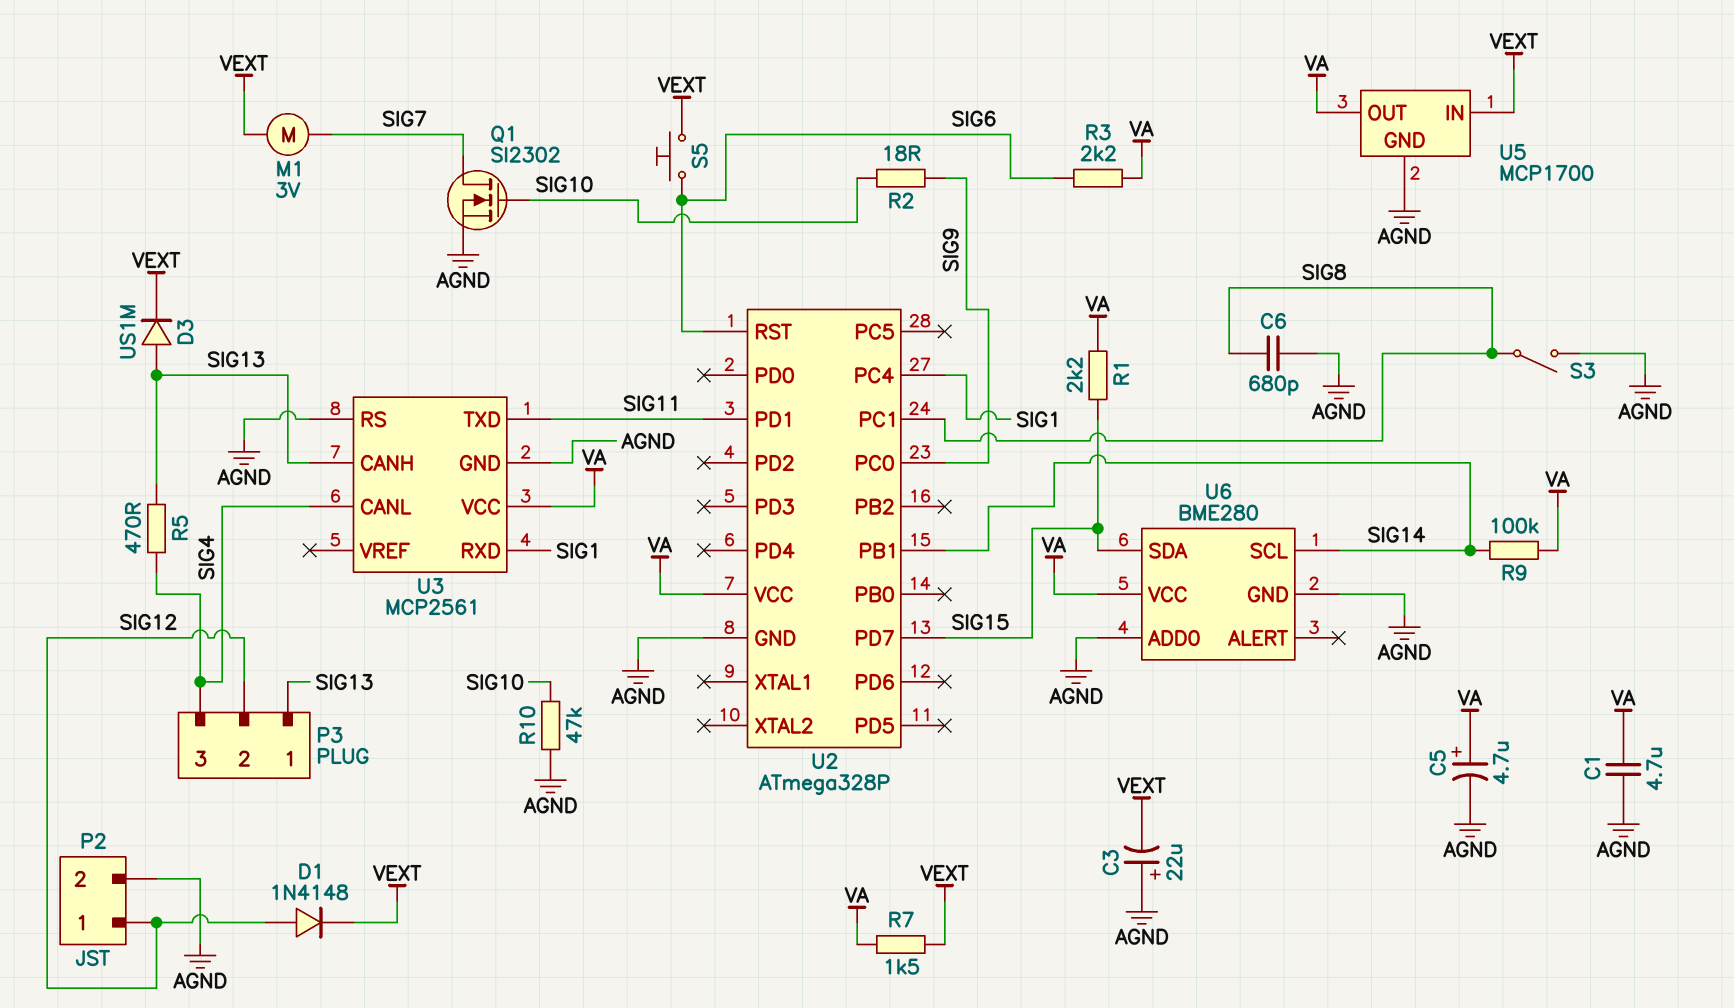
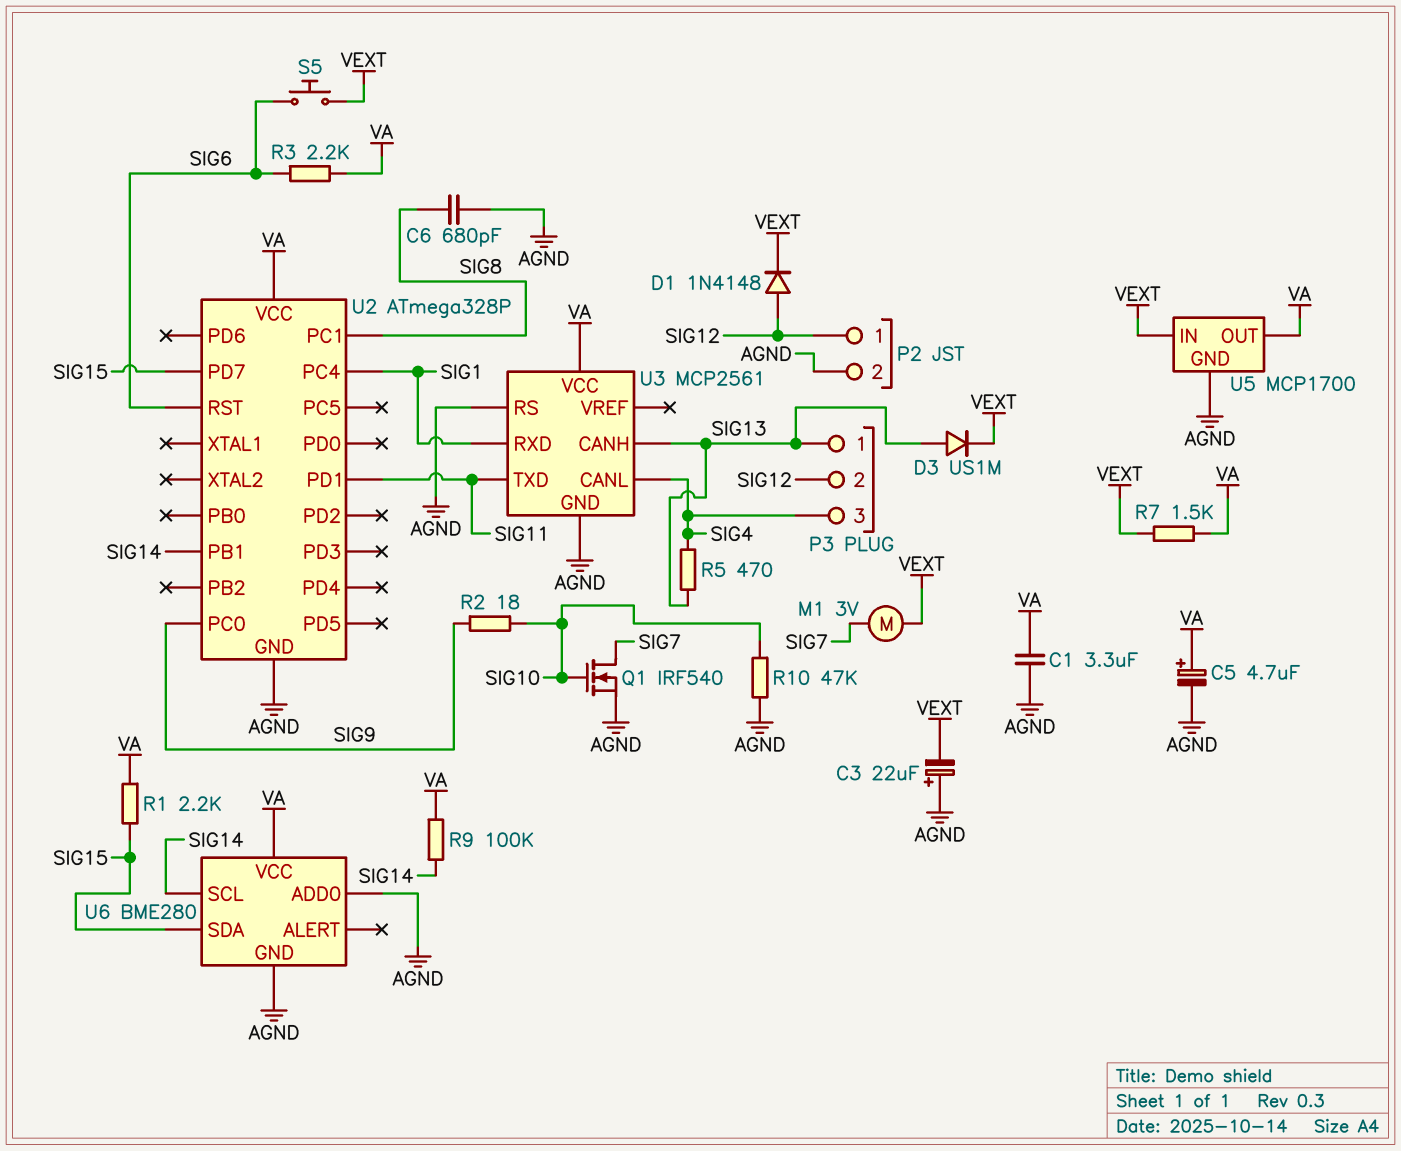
C1: 4.7uF (AGND, VA) -> 3.3uF (AGND, VA)
Q1: NMOS SI2302 (G SIG10, D SIG7, S AGND) -> NMOS IRF540 (G SIG10, D SIG7, S AGND)
S3: switch (AGND, SIG8) -> none

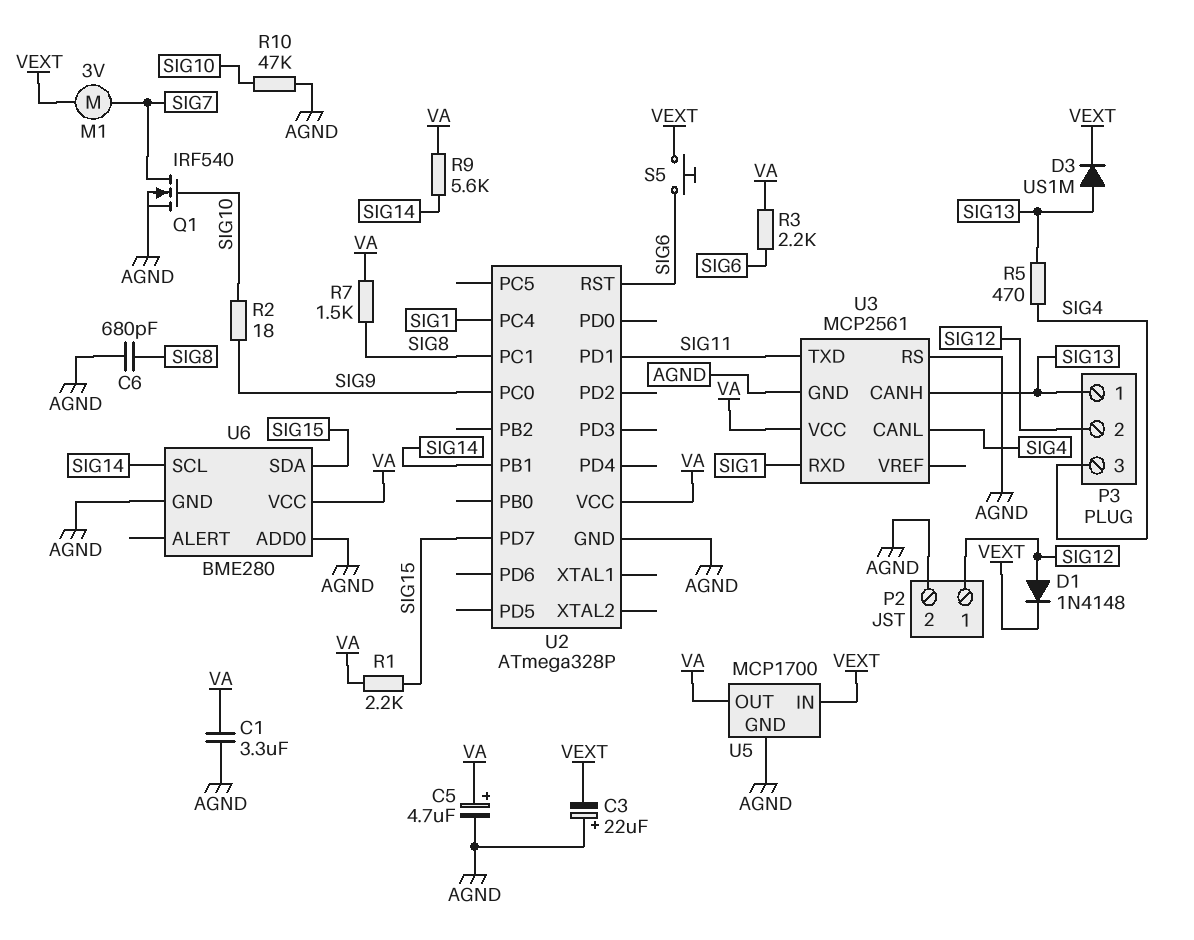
R7: 1.5k (VA, VEXT) -> 1.5k (SIG8, VA)
R9: 100k (SIG14, VA) -> 5.6k (SIG14, VA)

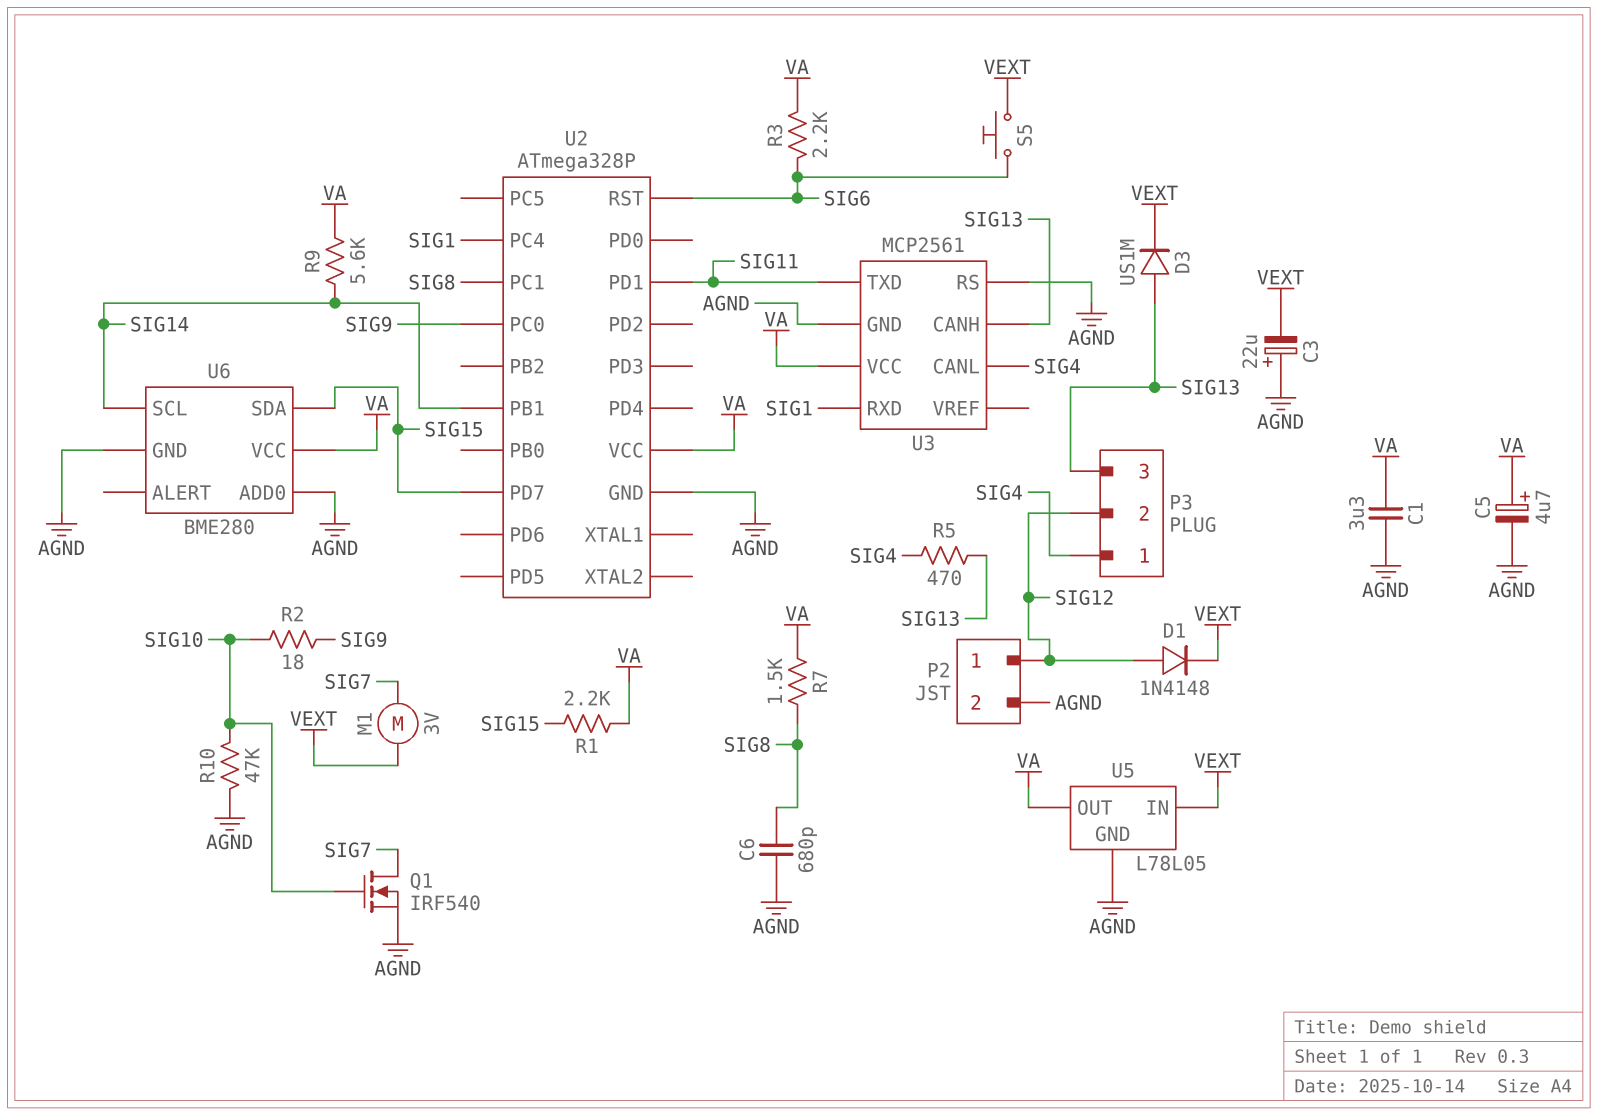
P3 pin 1: SIG13 -> SIG4
P3 pin 3: SIG4 -> SIG13
U5: MCP1700 -> L78L05

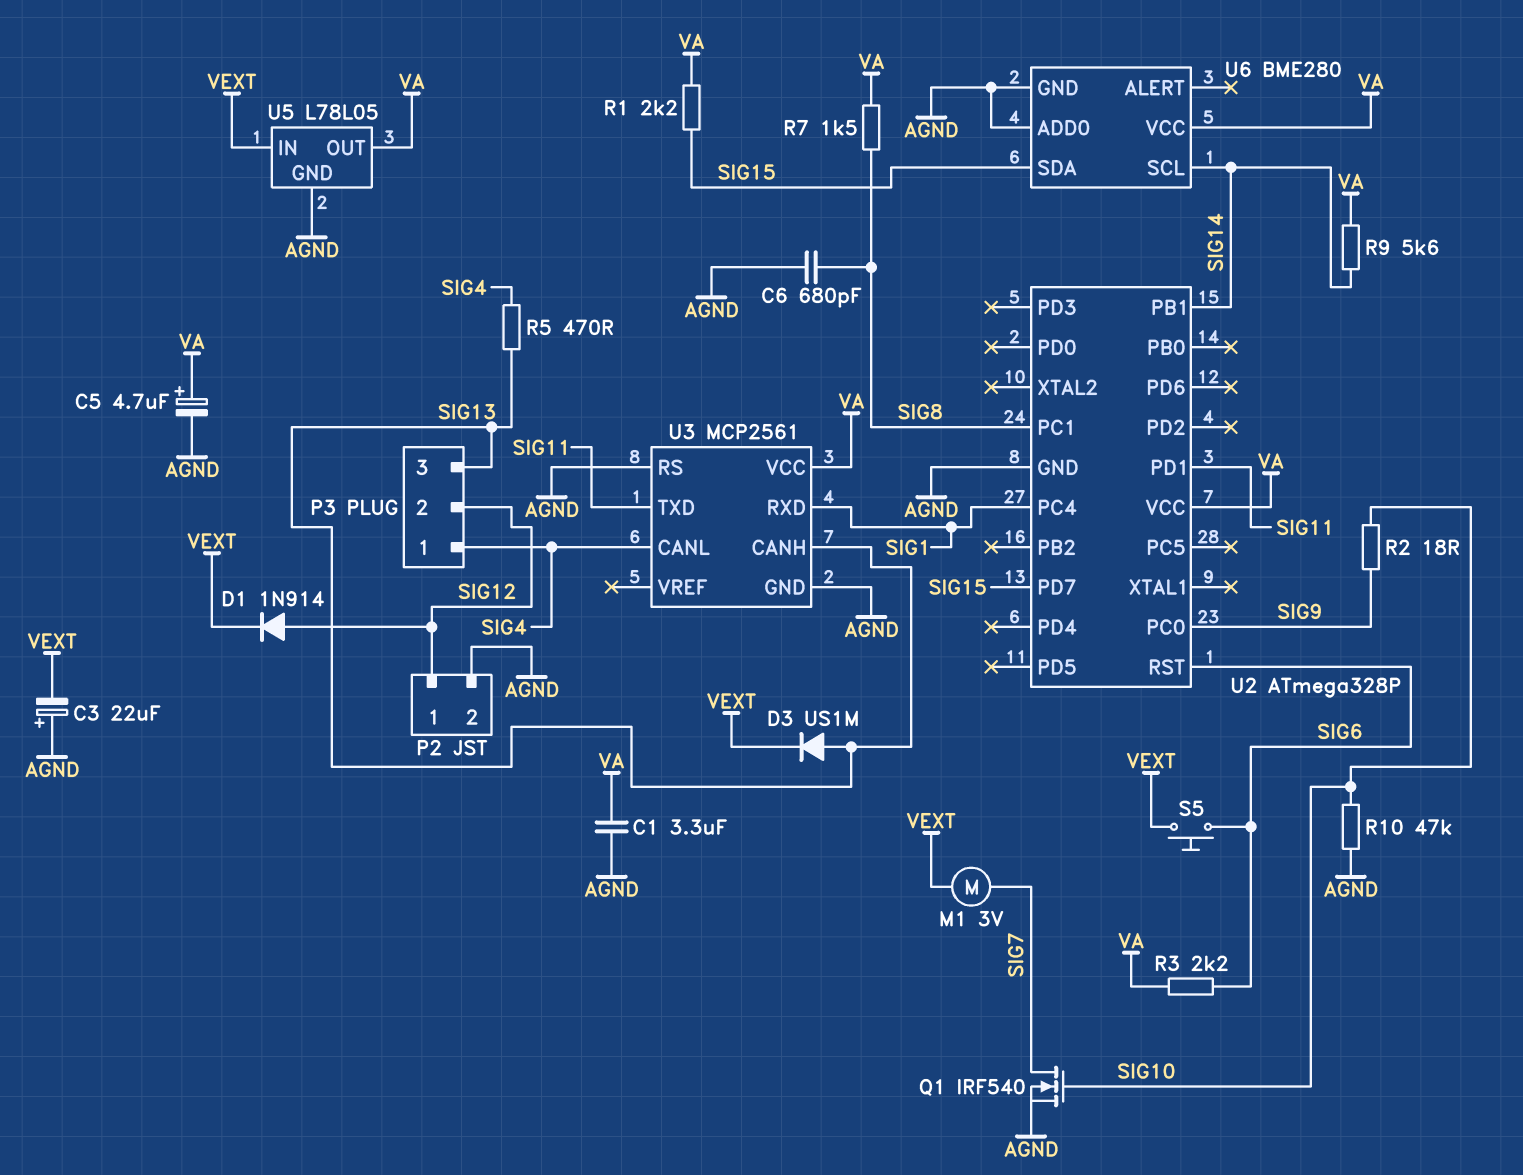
D1: diode 1N4148 (A SIG12, K VEXT) -> diode 1N914 (A SIG12, K VEXT)

